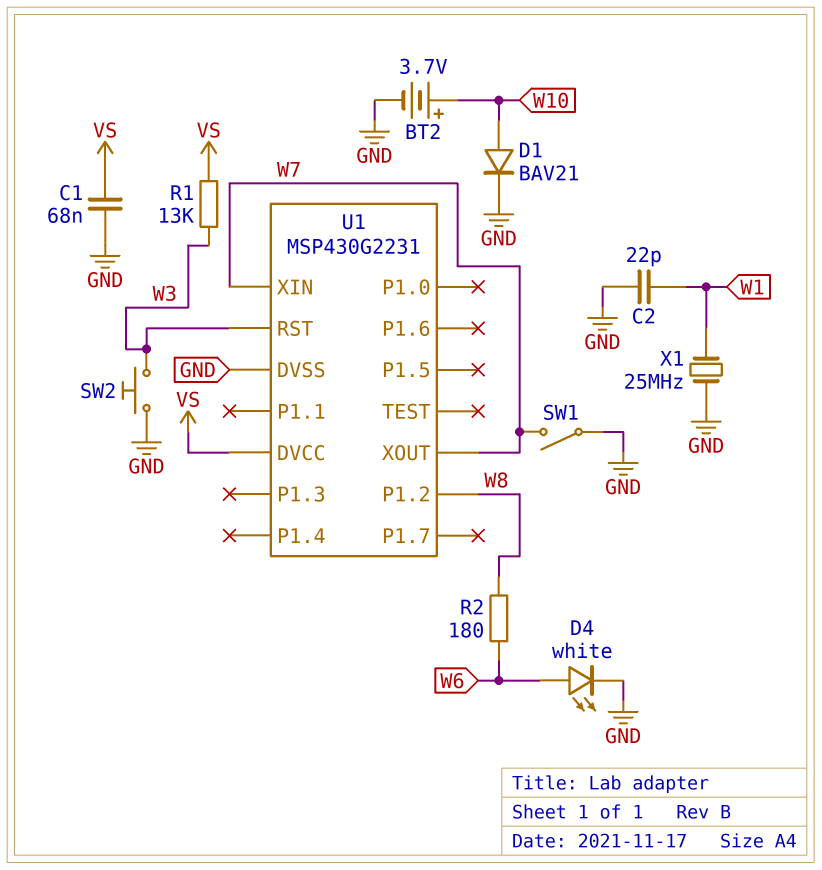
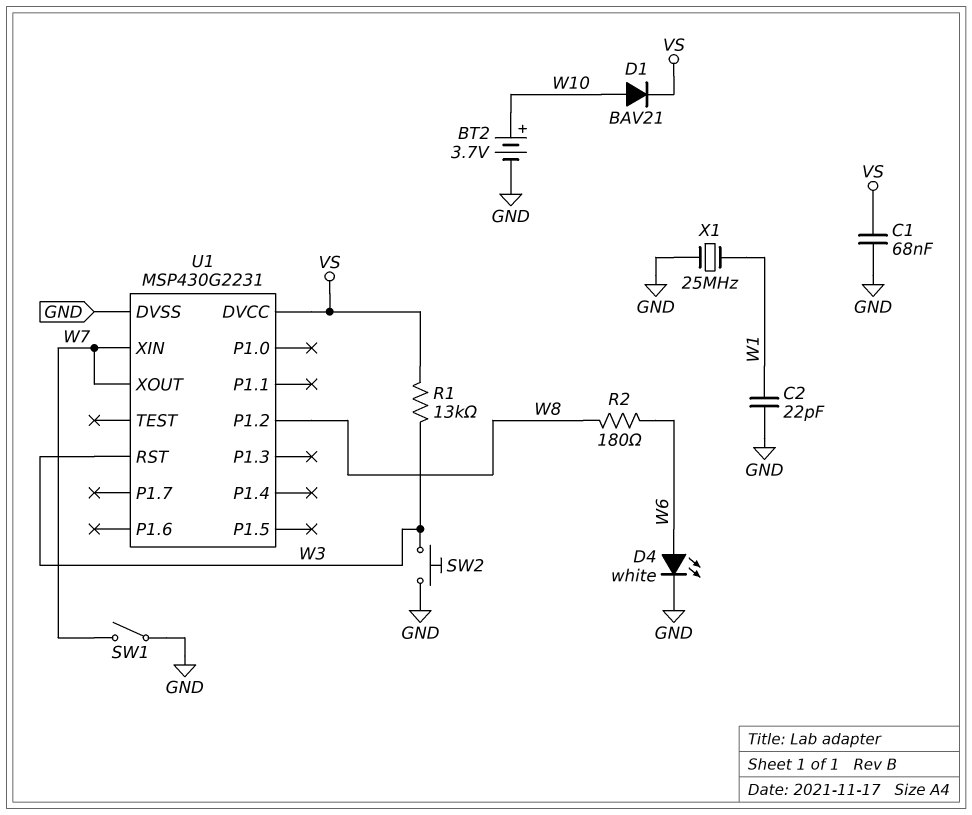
D1: diode BAV21 (A W10, K GND) -> diode BAV21 (A W10, K VS)

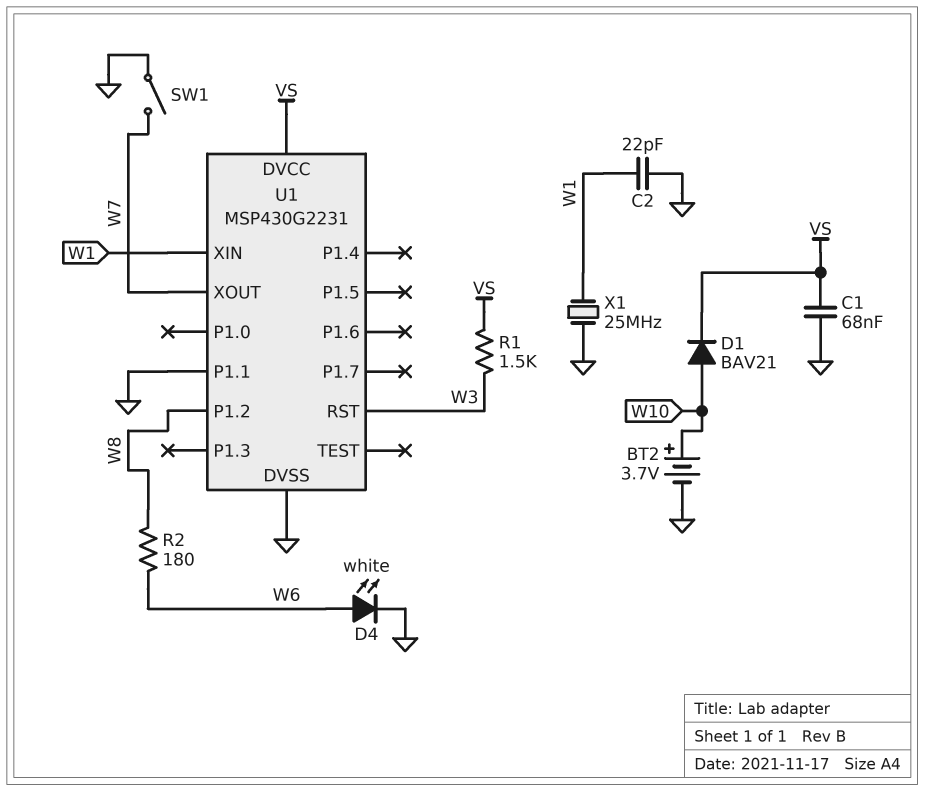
R1: 13k (VS, W3) -> 1.5k (VS, W3)
SW2: button (GND, W3) -> none
U1 pin P1.1: none -> GND
U1 pin XIN: W7 -> W1

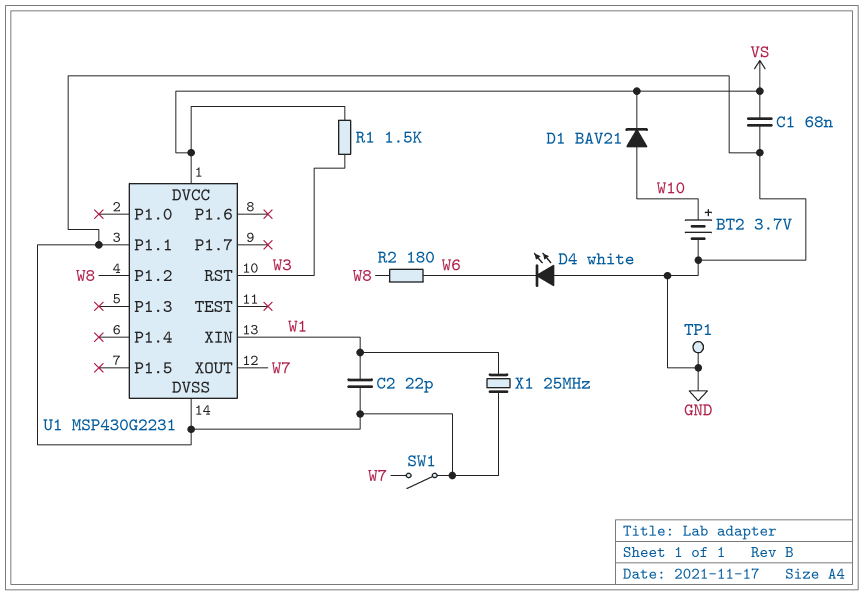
D4: LED white (A W6, K GND) -> LED white (A GND, K W6)
TP1: none -> test point (GND)

